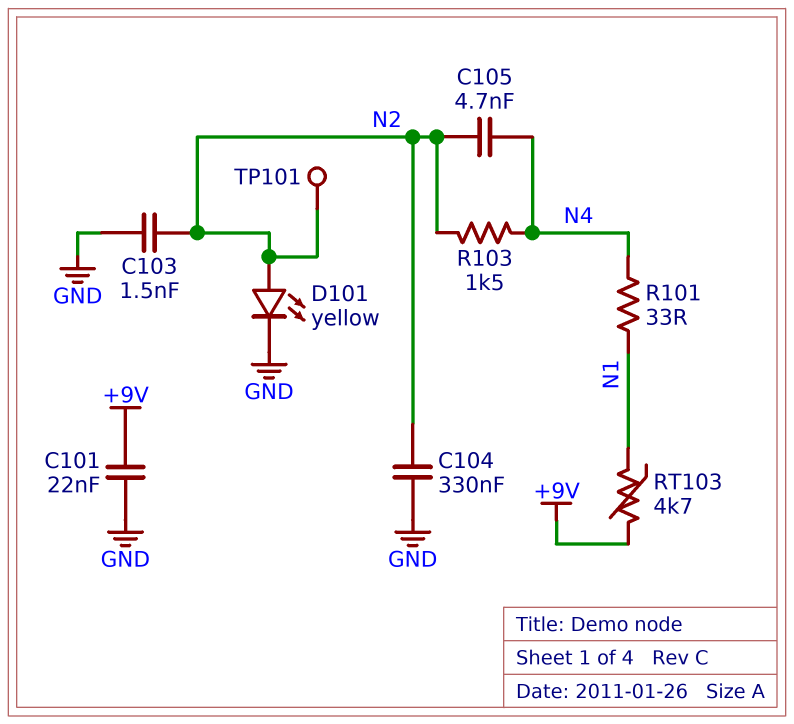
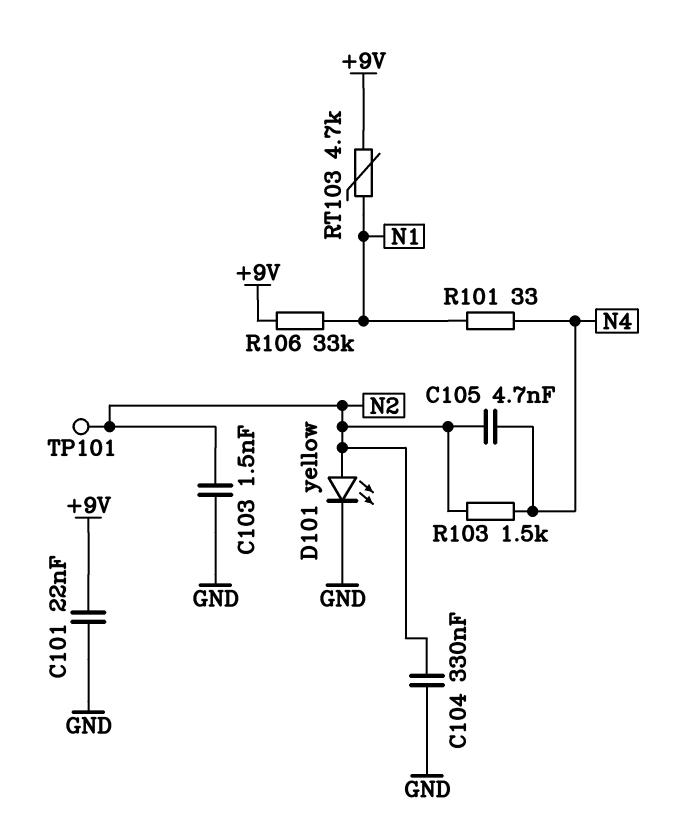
R106: none -> 33k (+9V, N1)

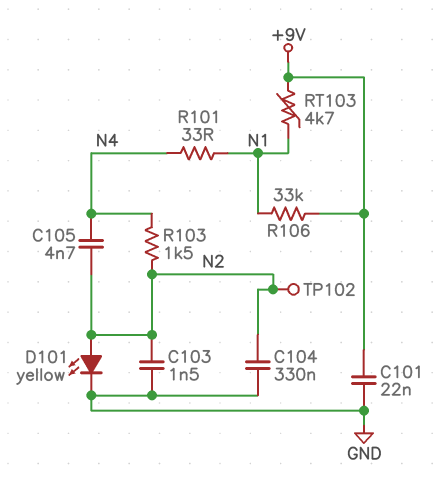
TP101: test point (N2) -> none
TP102: none -> test point (N2)

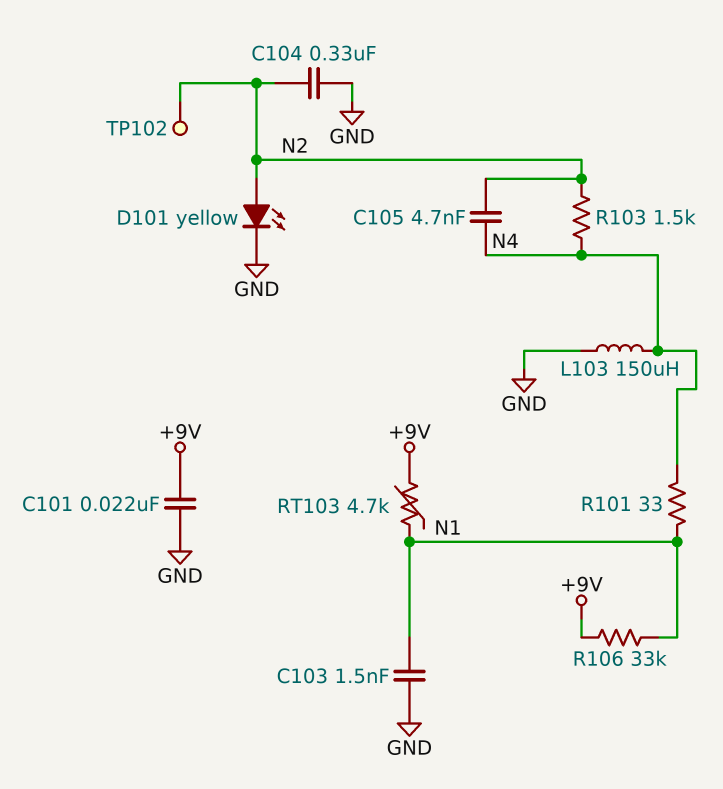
C103: 1.5nF (GND, N2) -> 1.5nF (GND, N1)
L103: none -> 150uH (GND, N4)

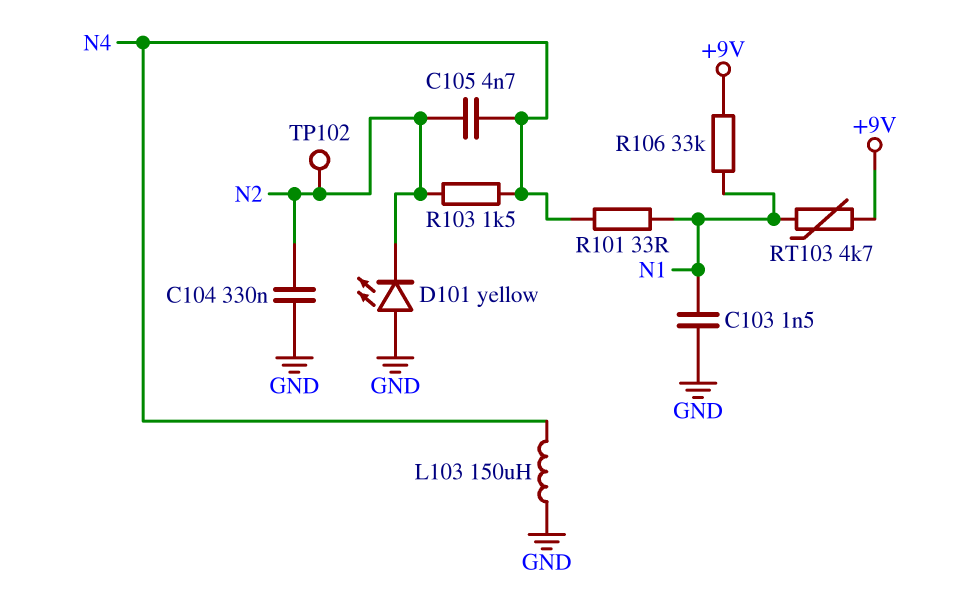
C101: 22nF (+9V, GND) -> none
D101: LED yellow (A N2, K GND) -> LED yellow (A GND, K N2)

